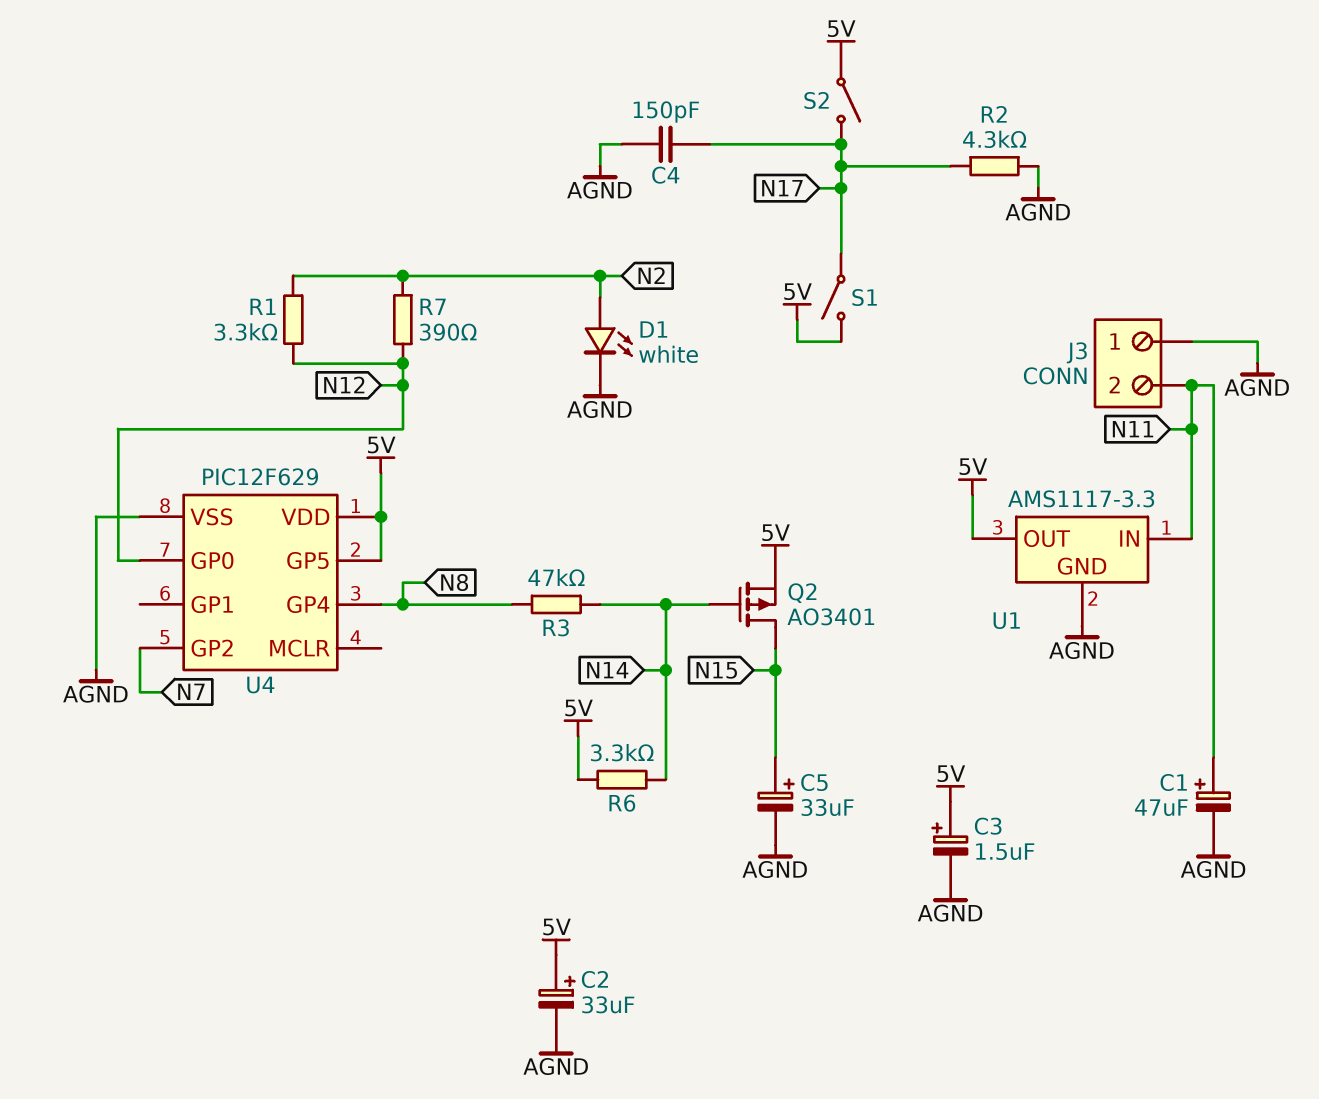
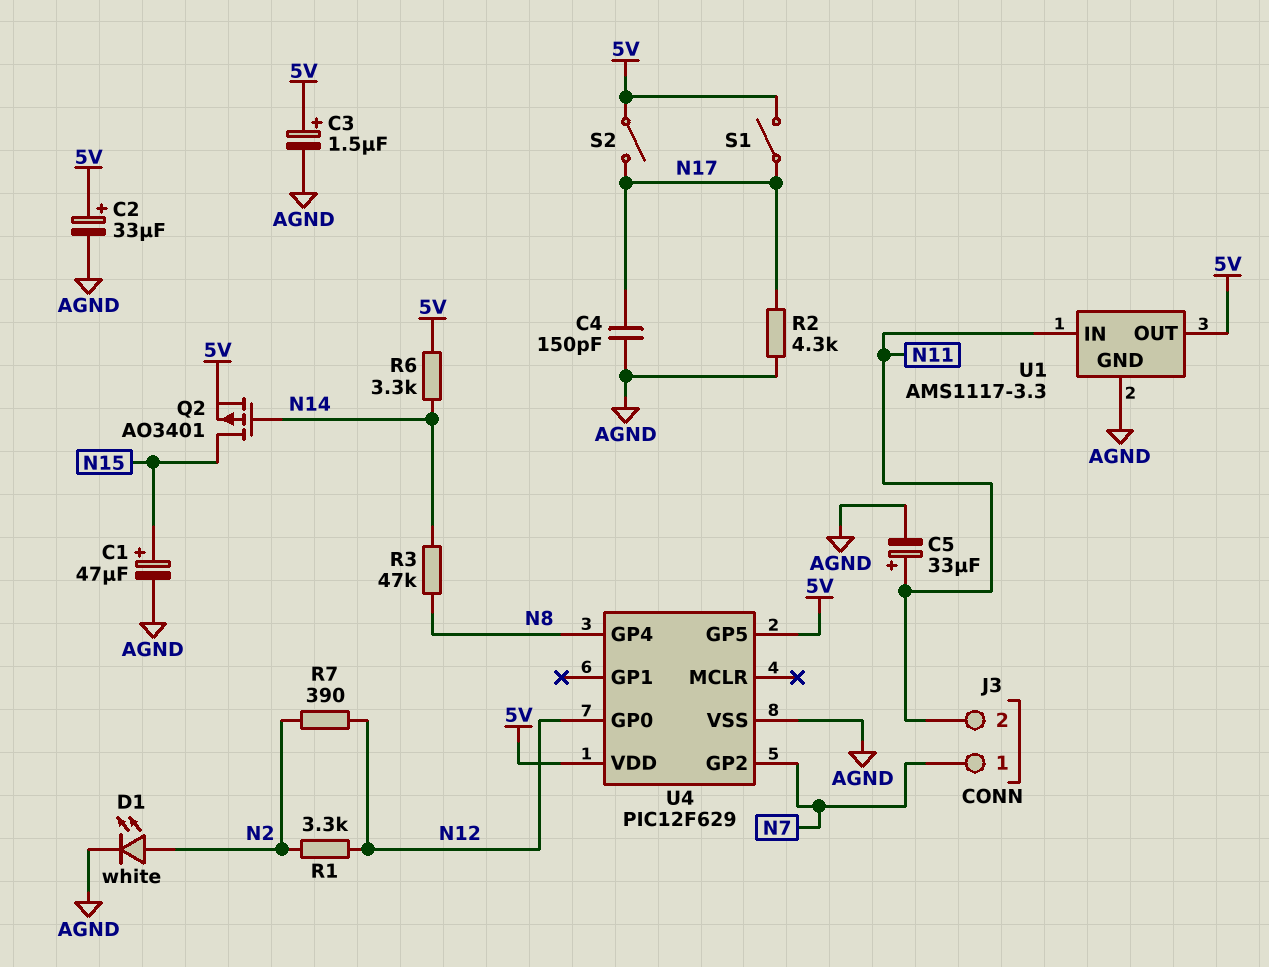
C1: 47uF (plus N11, minus AGND) -> 47uF (plus N15, minus AGND)
C5: 33uF (plus N15, minus AGND) -> 33uF (plus N11, minus AGND)
J3 pin 1: AGND -> N7

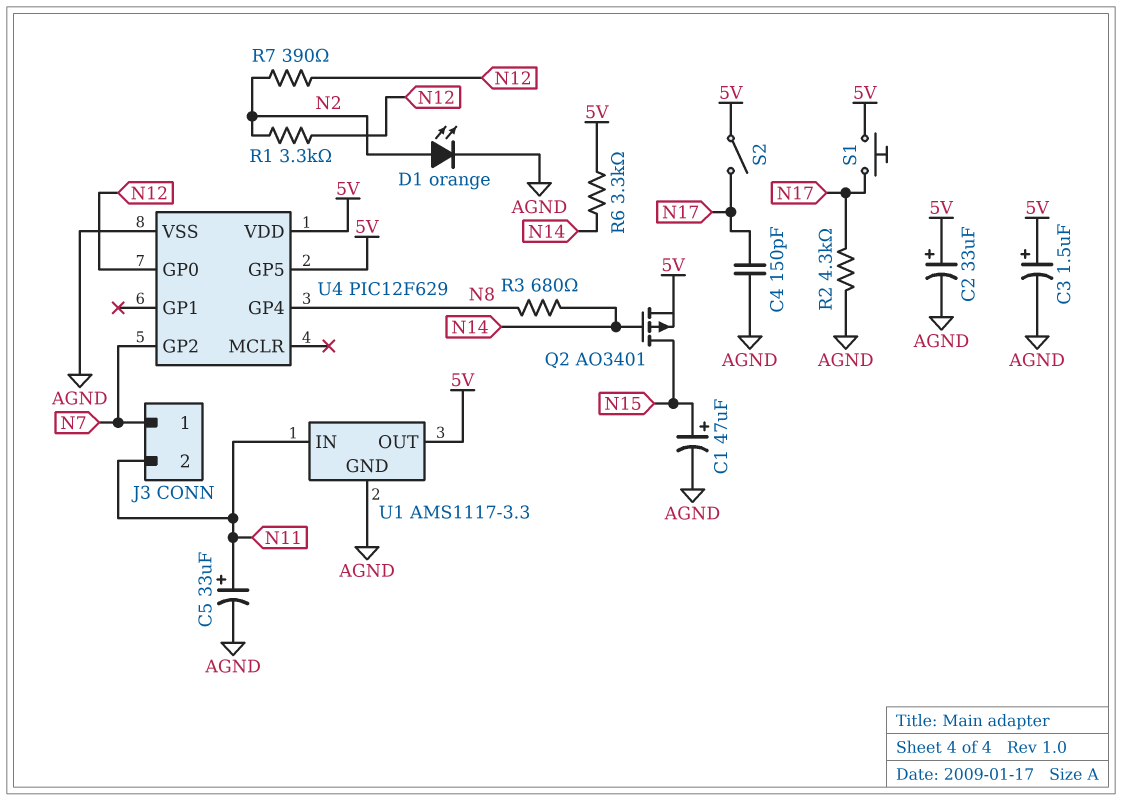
D1: LED white (A N2, K AGND) -> LED orange (A N2, K AGND)
R3: 47k (N8, N14) -> 680 (N8, N14)
S1: switch (5V, N17) -> button (5V, N17)

